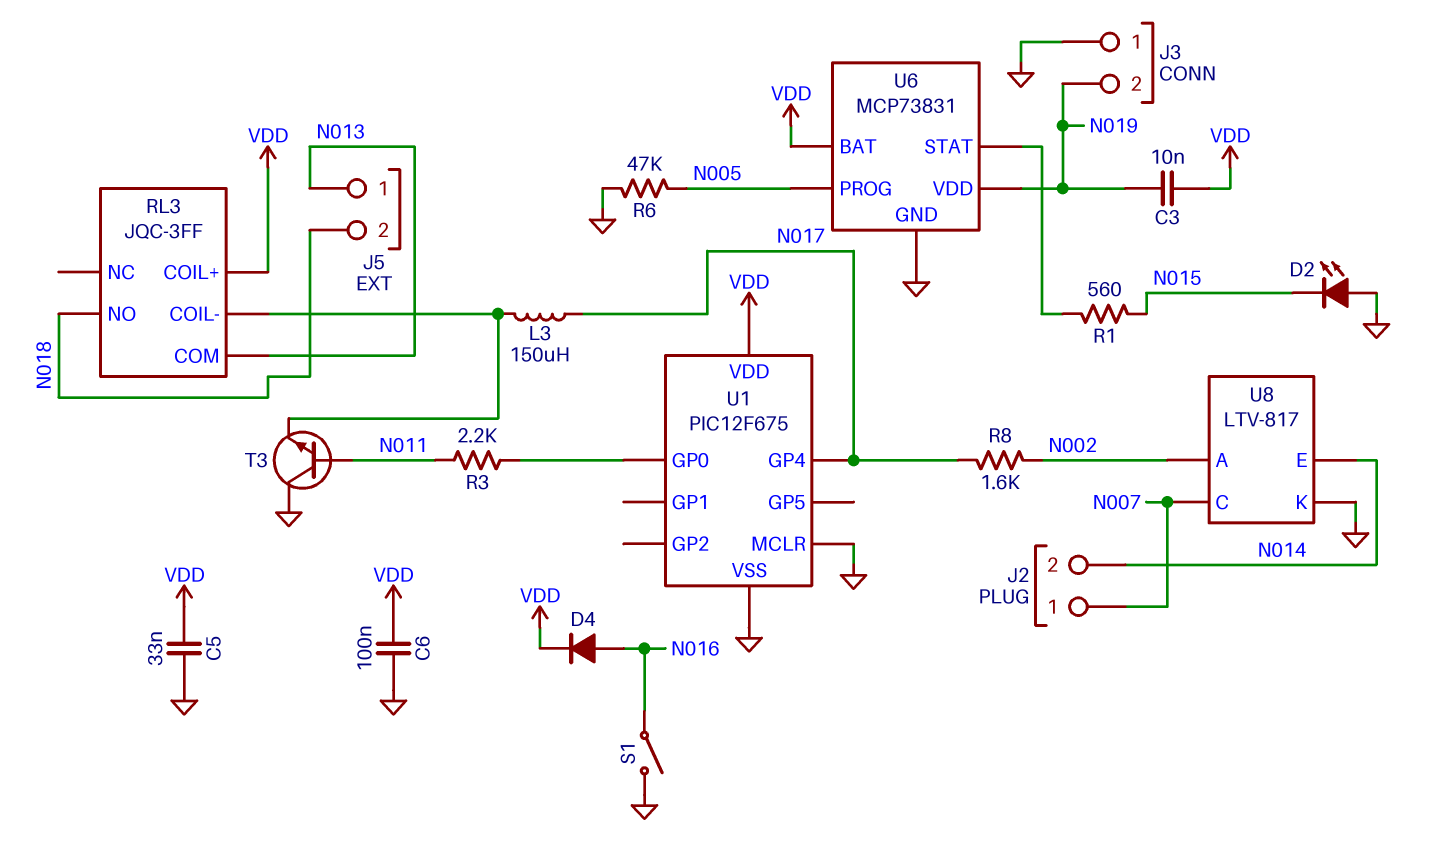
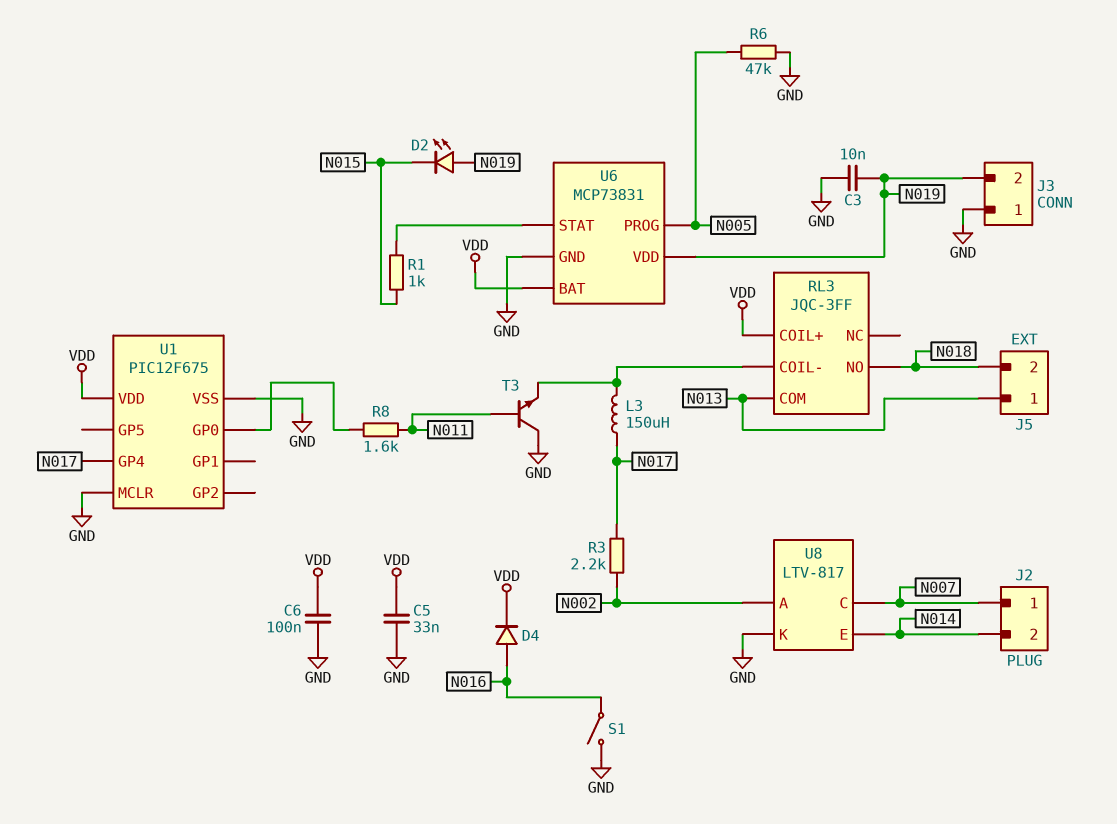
C3: 10nF (N019, VDD) -> 10nF (GND, N019)
D2: LED (A GND, K N015) -> LED (A N019, K N015)
R1: 560 (N015, U6/STAT) -> 1k (N015, U6/STAT)
R3: 2.2k (N011, U1/GP0) -> 2.2k (N002, N017)
R8: 1.6k (N002, N017) -> 1.6k (N011, U1/GP0)

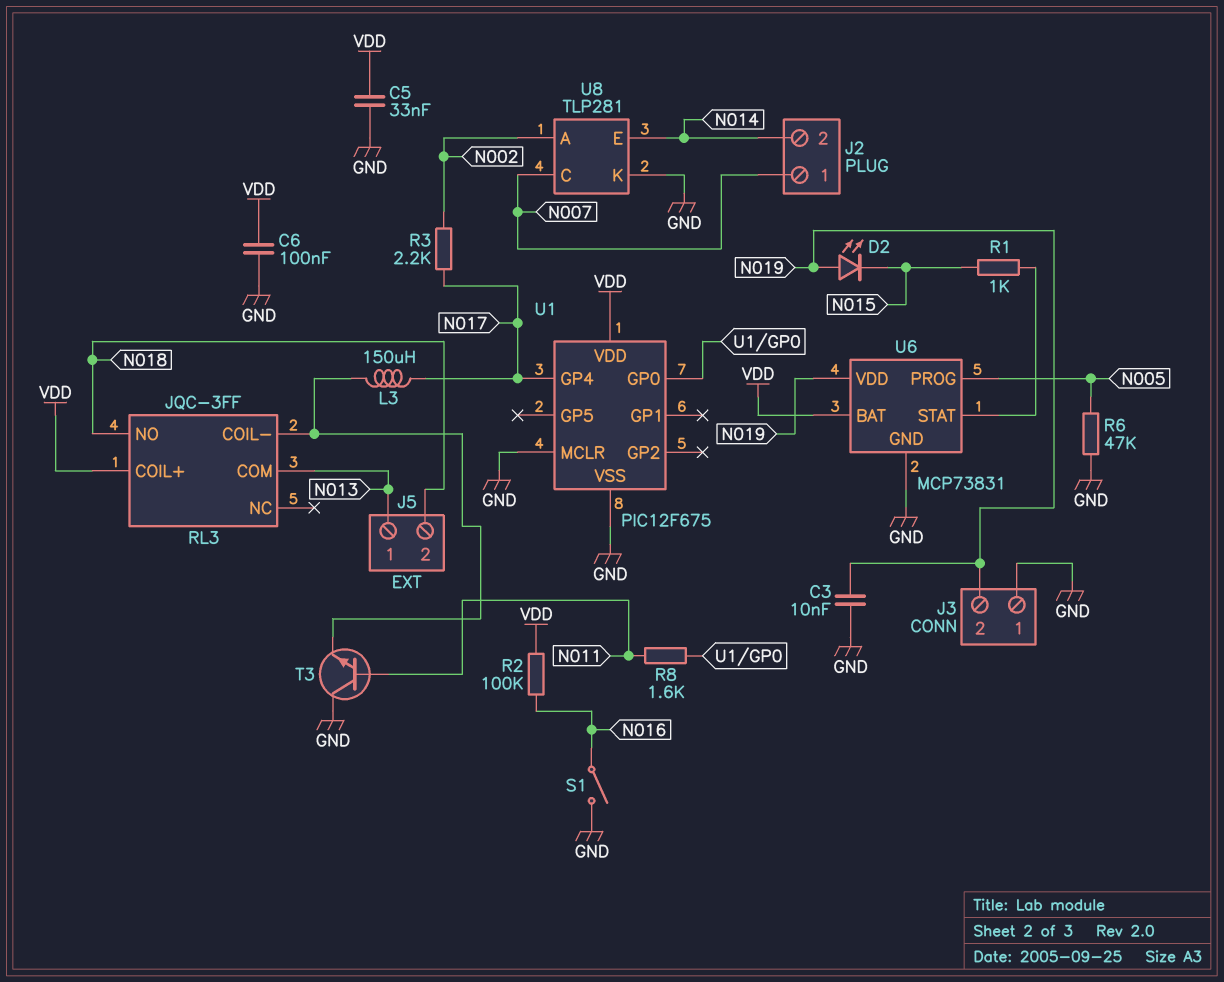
D4: diode (A N016, K VDD) -> none
R2: none -> 100k (N016, VDD)
U8: LTV-817 -> TLP281

